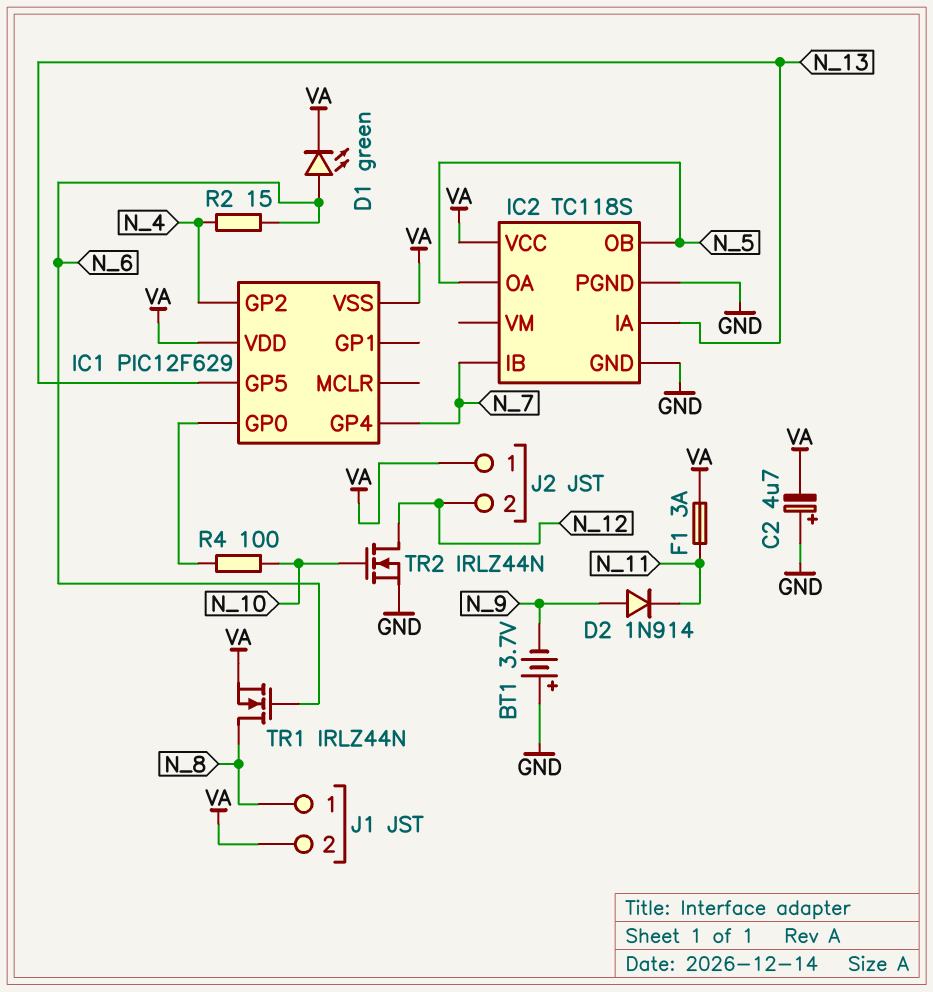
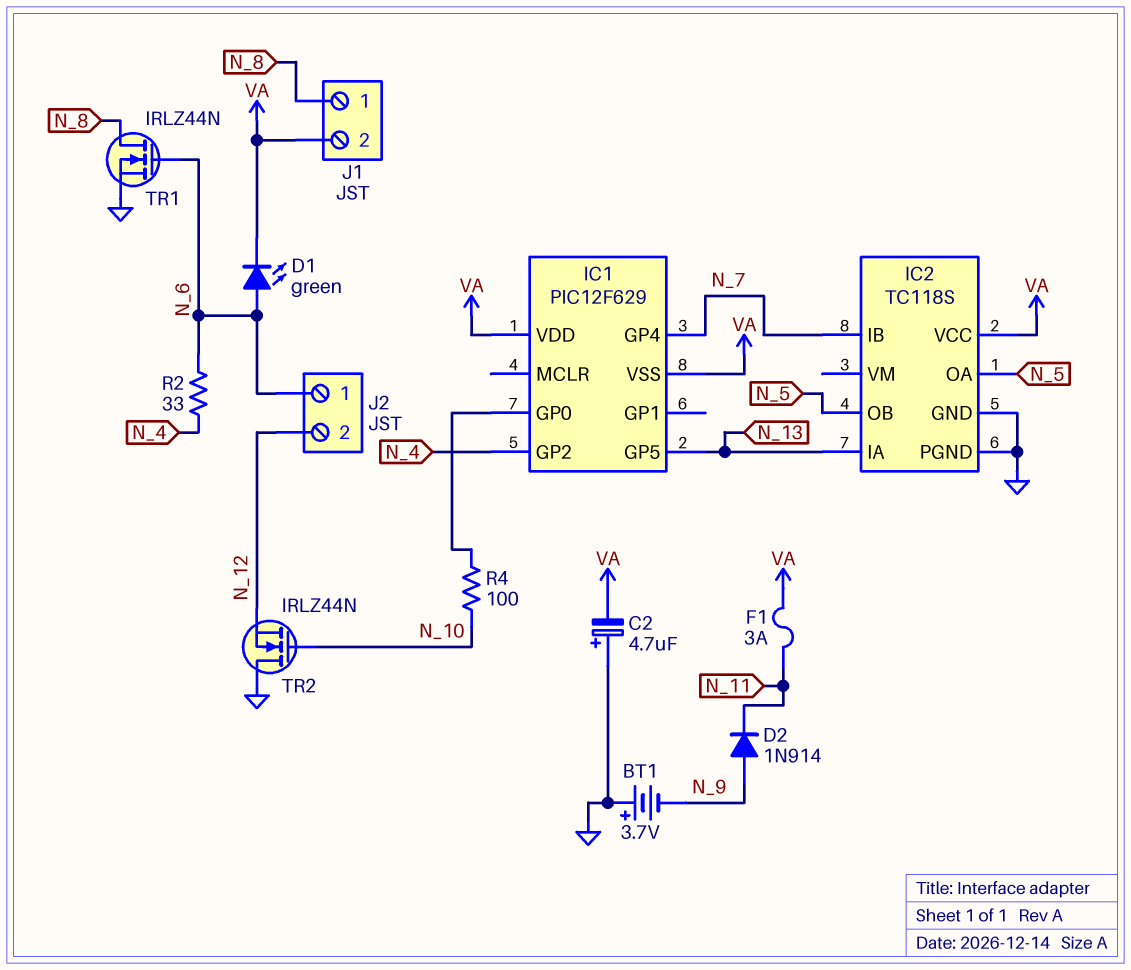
J2 pin 1: VA -> N_6
R2: 15 (N_4, N_6) -> 33 (N_4, N_6)
TR1: NMOS IRLZ44N (G N_6, D N_8, S VA) -> NMOS IRLZ44N (G N_6, D N_8, S GND)
TR2: NMOS IRLZ44N (G N_10, D N_12, S GND) -> NMOS IRLZ44N (G N_10, D GND, S N_12)

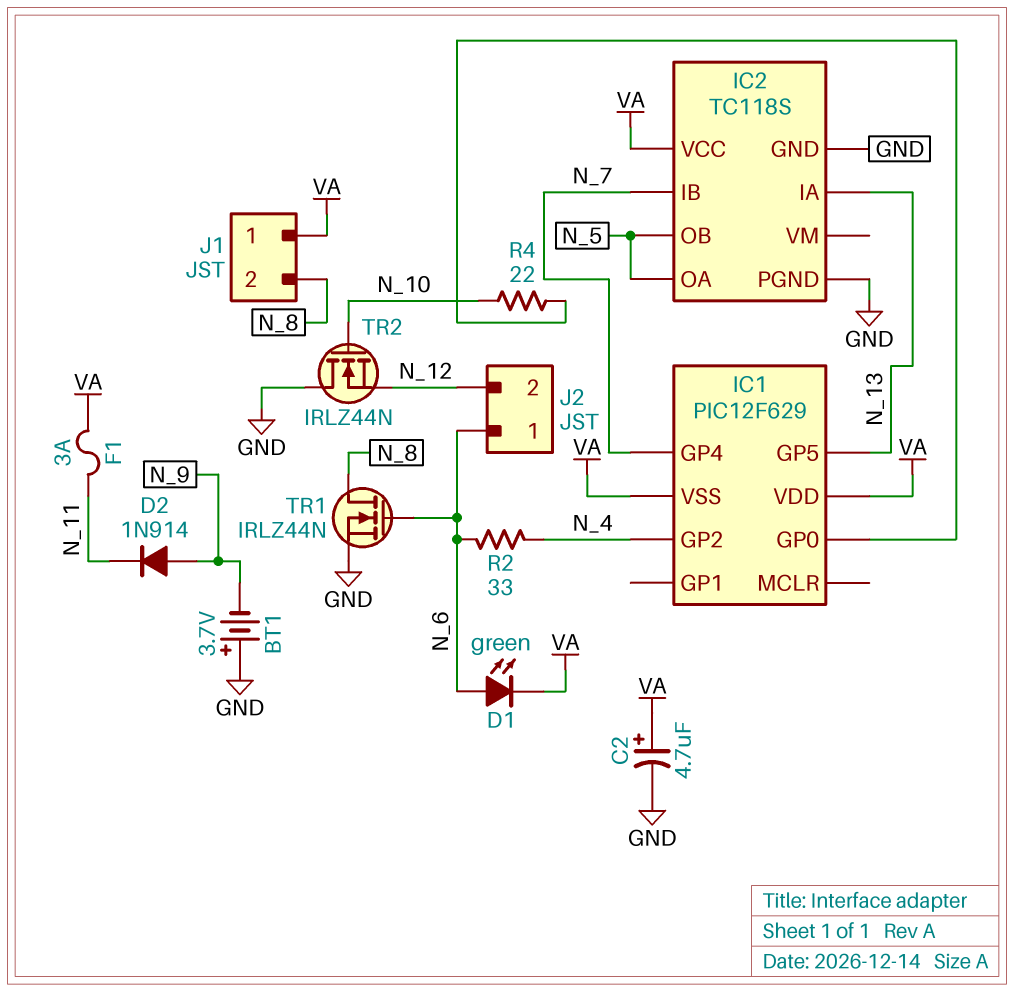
C2: 4.7uF (plus GND, minus VA) -> 4.7uF (plus VA, minus GND)
J1 pin 1: N_8 -> VA
J1 pin 2: VA -> N_8
R4: 100 (IC1/GP0, N_10) -> 22 (IC1/GP0, N_10)

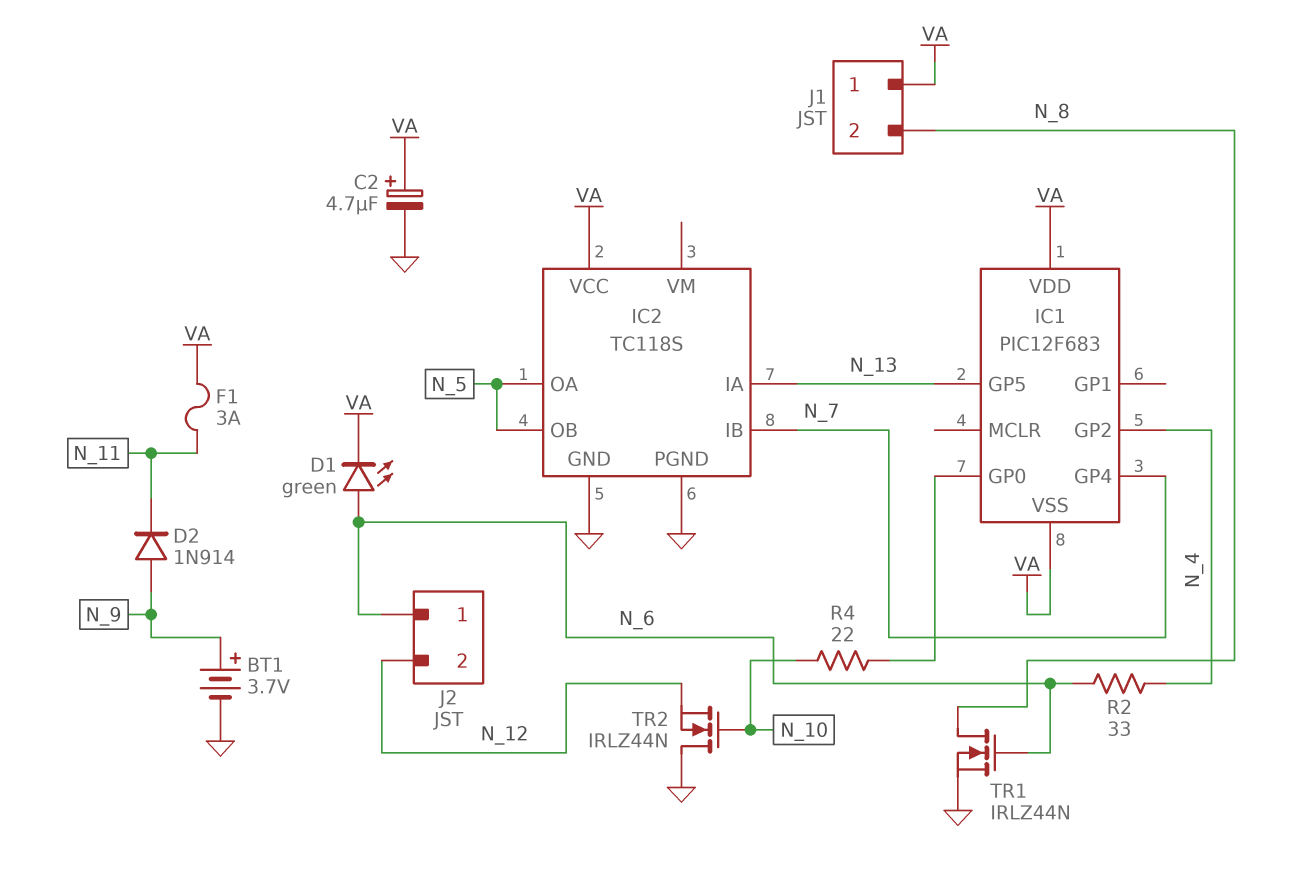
BT1: 3.7V (plus GND, minus N_9) -> 3.7V (plus N_9, minus GND)
IC1: PIC12F629 -> PIC12F683

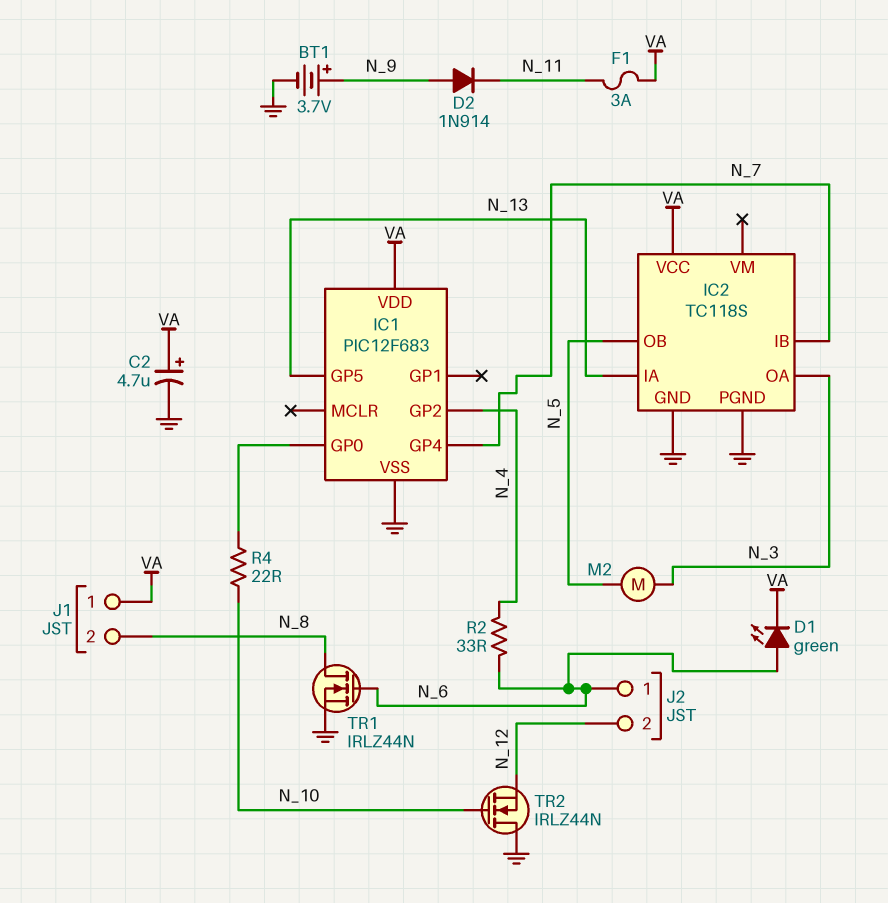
IC1 pin VSS: VA -> GND
IC2 pin OA: N_5 -> N_3
M2: none -> motor (N_3, N_5)

